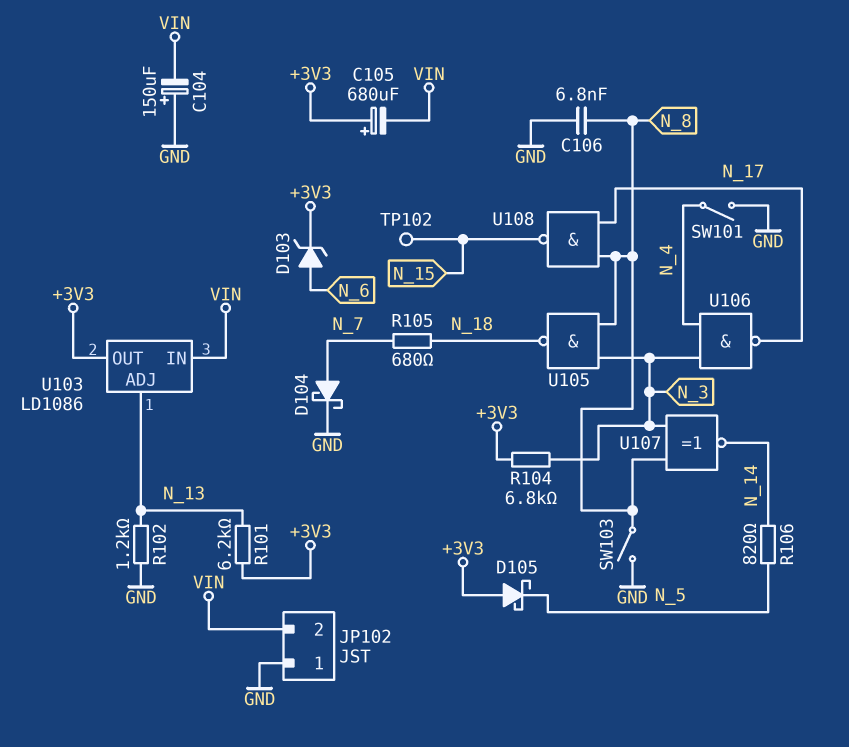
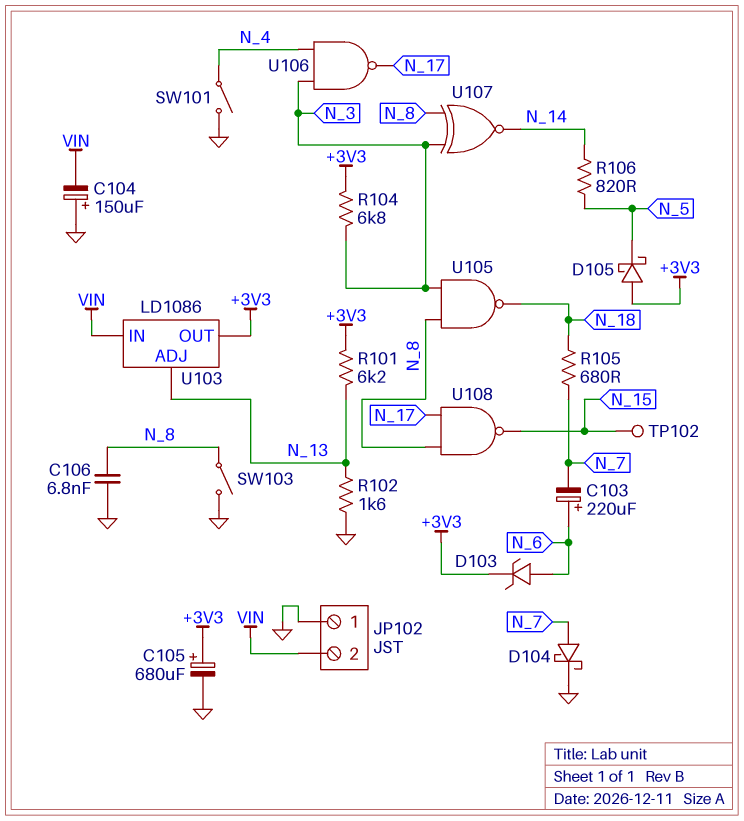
C103: none -> 220uF (plus N_6, minus N_7)
C105: 680uF (plus +3V3, minus VIN) -> 680uF (plus +3V3, minus GND)
R102: 1.2k (GND, N_13) -> 1.6k (GND, N_13)

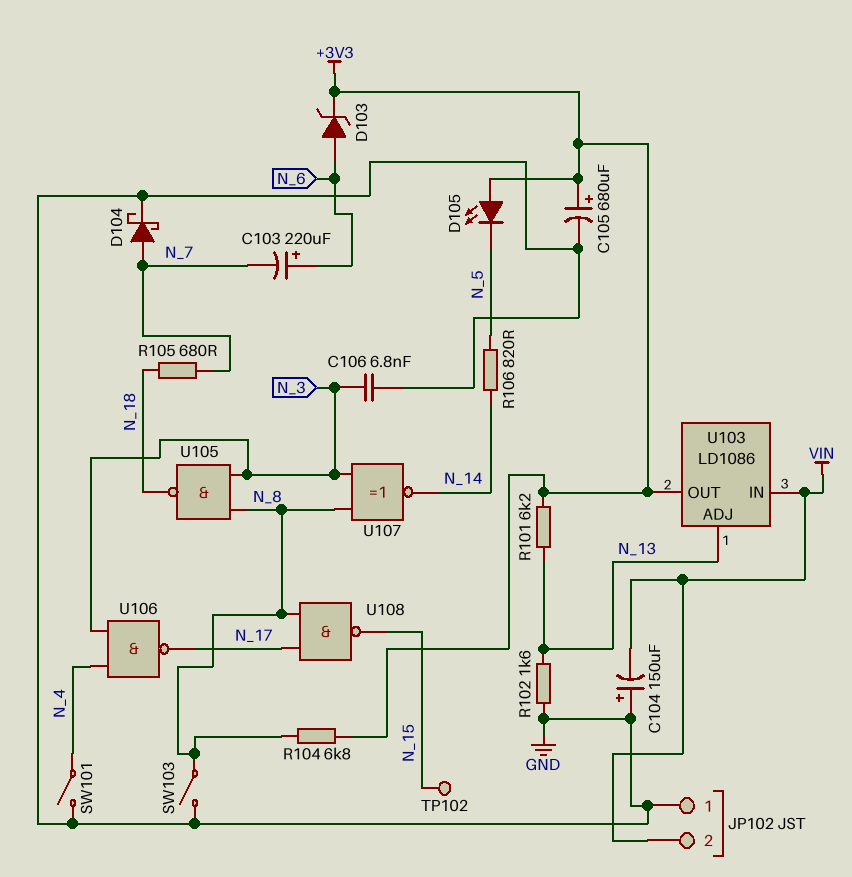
C106: 6.8nF (GND, N_8) -> 6.8nF (GND, N_3)
D105: schottky (A +3V3, K N_5) -> LED (A +3V3, K N_5)
R104: 6.8k (+3V3, N_3) -> 6.8k (+3V3, N_8)

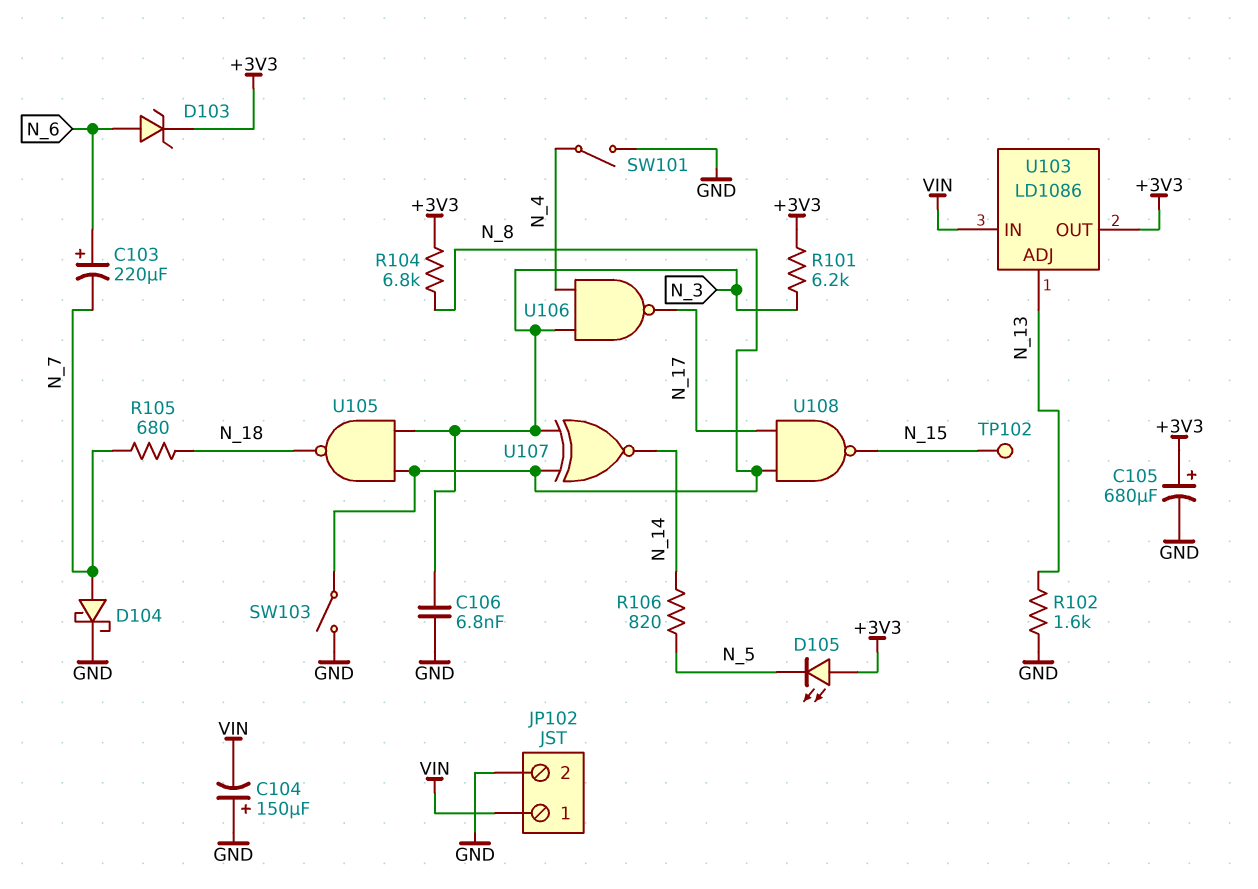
JP102 pin 1: GND -> VIN
JP102 pin 2: VIN -> GND
R101: 6.2k (+3V3, N_13) -> 6.2k (+3V3, N_3)

